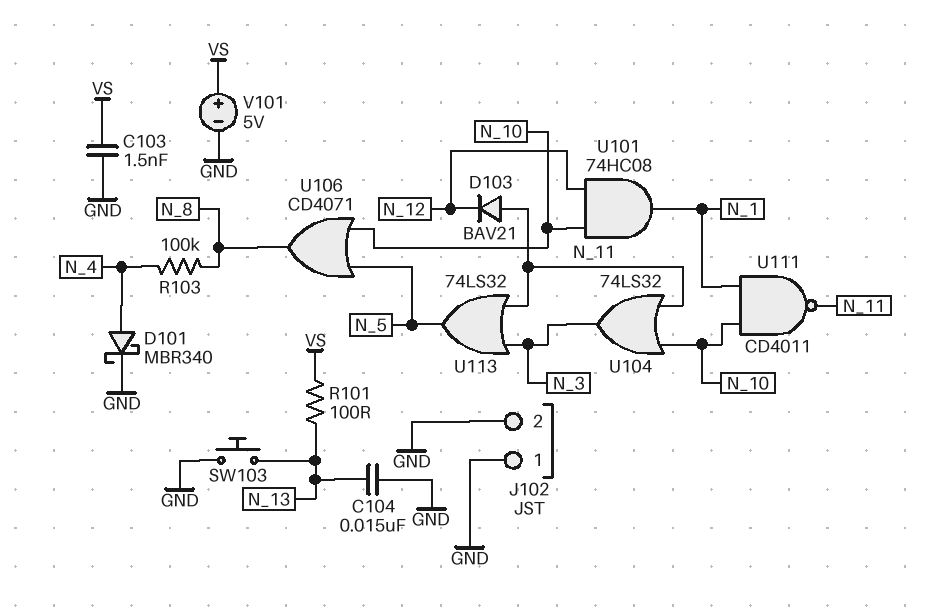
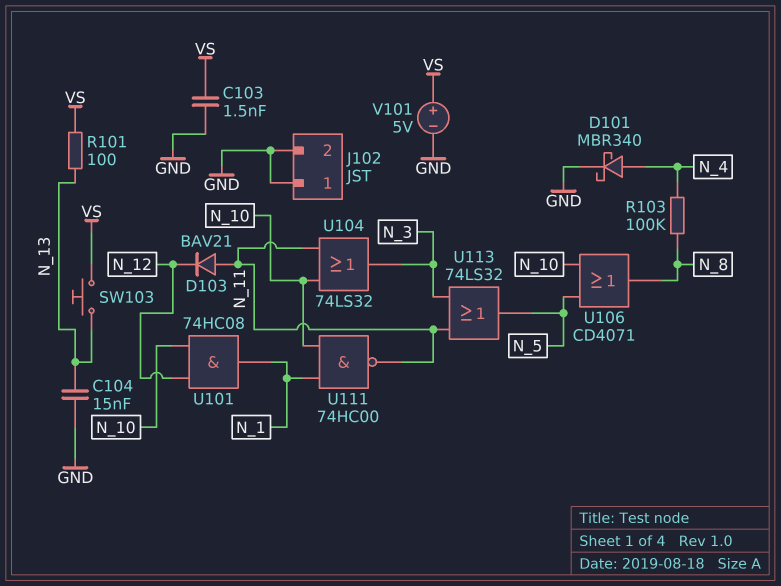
SW103: button (GND, N_13) -> button (N_13, VS)
U111: NAND CD4011 (in N_1, in N_10, out N_11) -> NAND 74HC00 (in N_1, in N_10, out N_11)

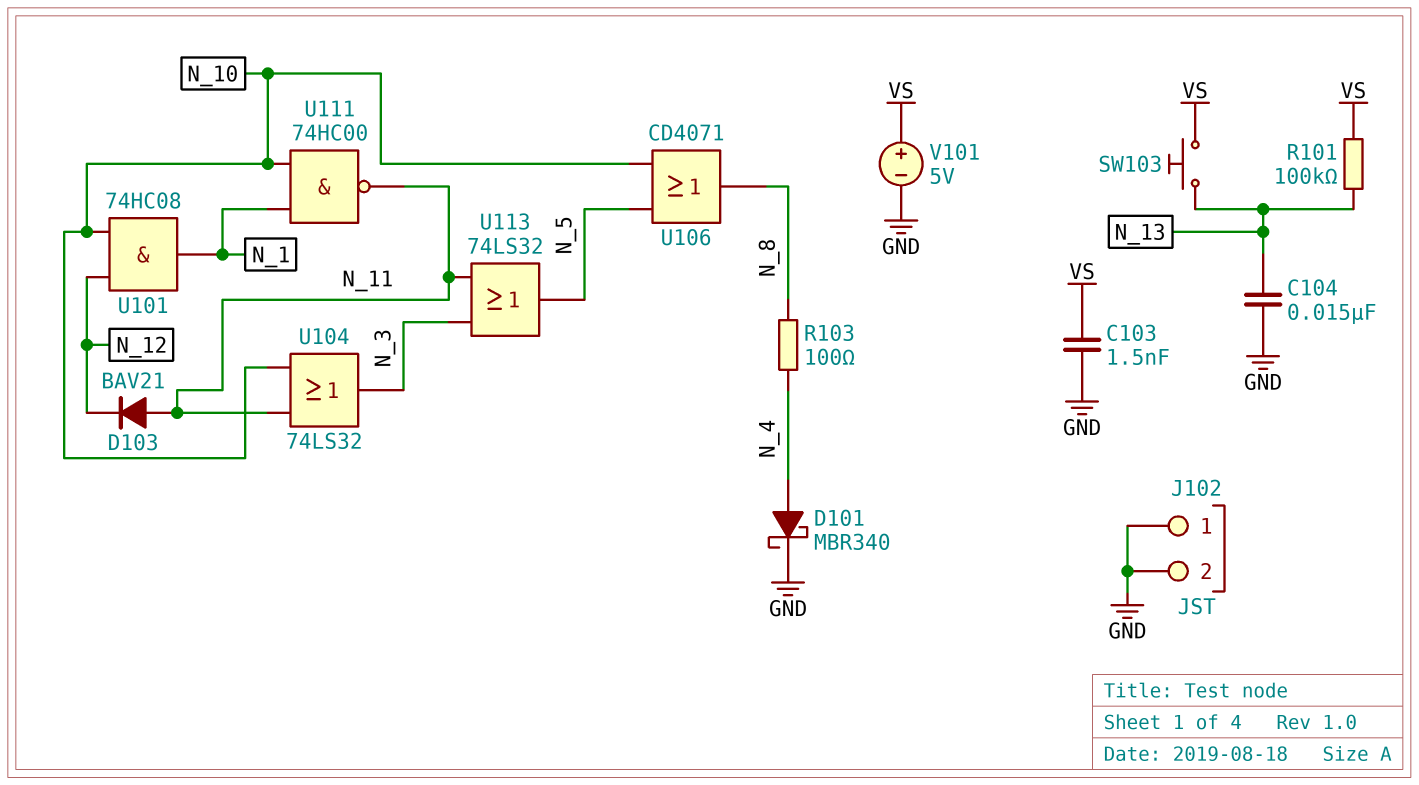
R101: 100 (N_13, VS) -> 100k (N_13, VS)
R103: 100k (N_4, N_8) -> 100 (N_4, N_8)

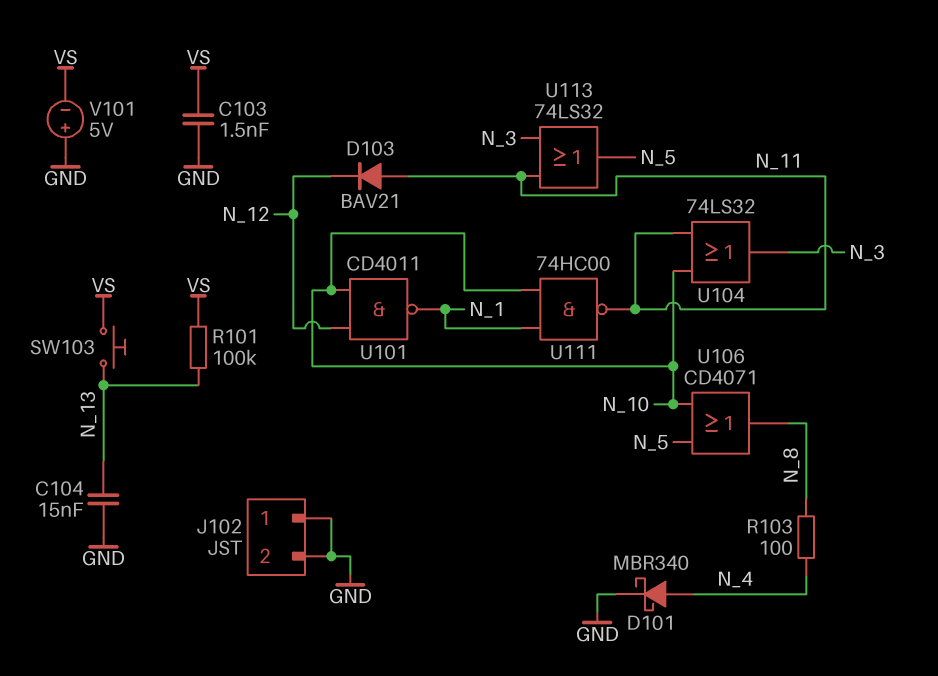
U101: AND 74HC08 (in N_10, in N_12, out N_1) -> NAND CD4011 (in N_10, in N_12, out N_1)
V101: 5V (plus VS, minus GND) -> 5V (plus GND, minus VS)

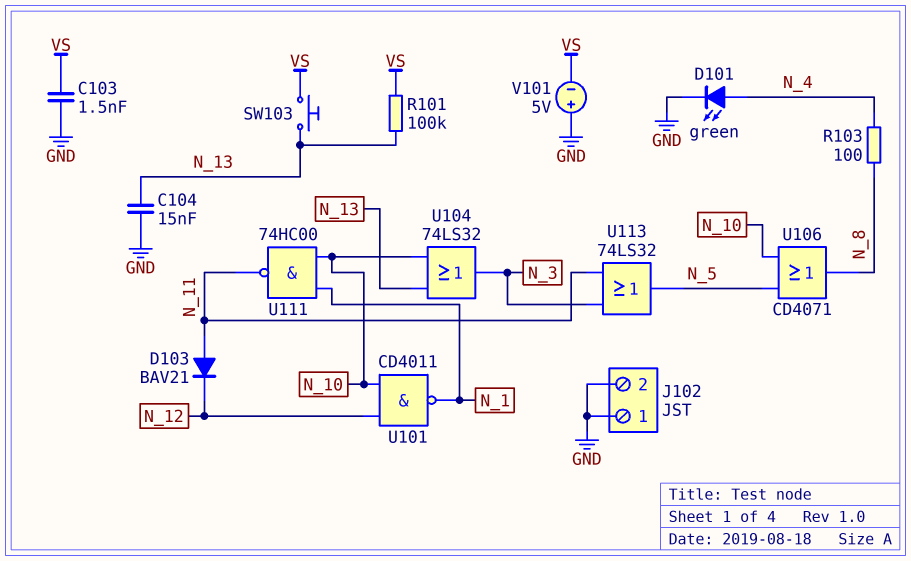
D101: schottky MBR340 (A N_4, K GND) -> LED green (A N_4, K GND)
U104: OR 74LS32 (in N_10, in N_11, out N_3) -> OR 74LS32 (in N_10, in N_13, out N_3)

